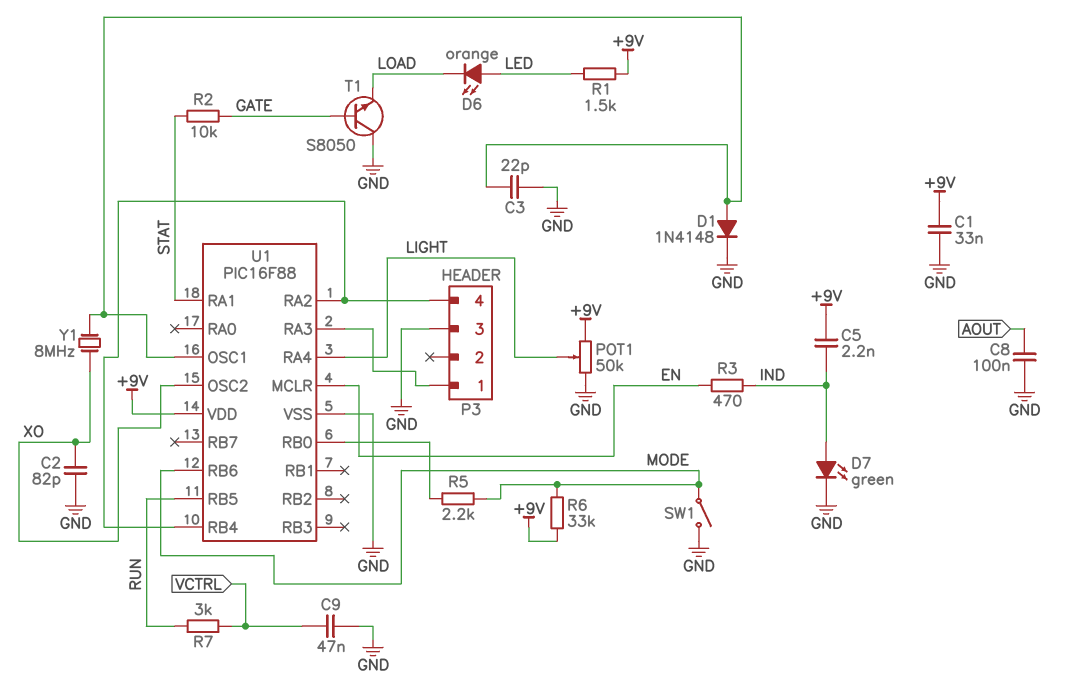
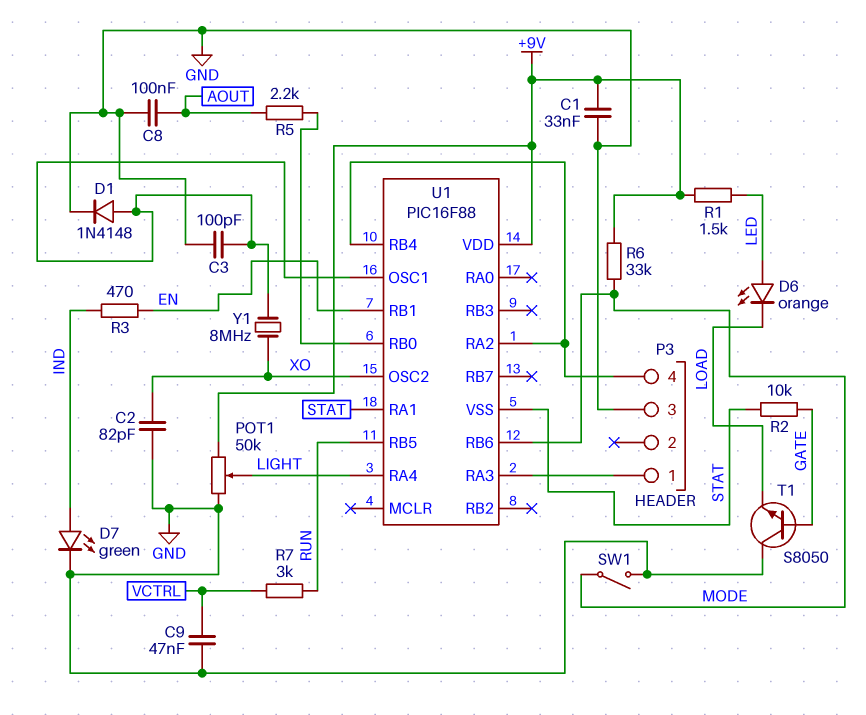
C3: 22pF (GND, U1/OSC1) -> 100pF (GND, U1/OSC1)
C5: 2.2nF (+9V, IND) -> none
R5: 2.2k (MODE, U1/RB0) -> 2.2k (AOUT, U1/RB0)
U1 pin MCLR: EN -> none
U1 pin RB1: none -> EN
U1 pin VSS: GND -> STAT

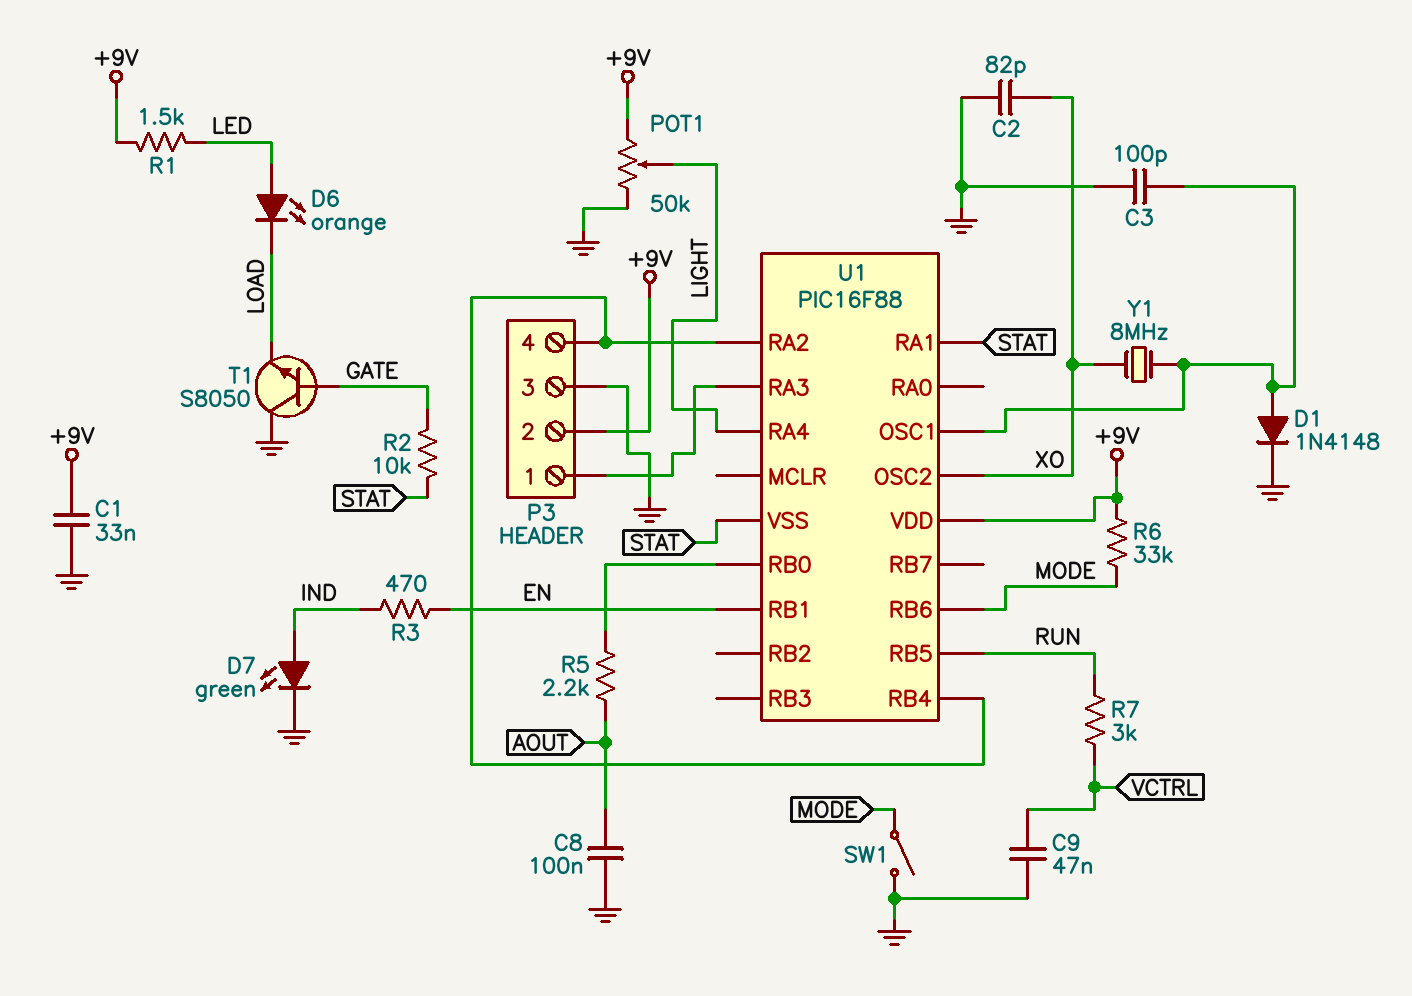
P3 pin 2: none -> +9V

